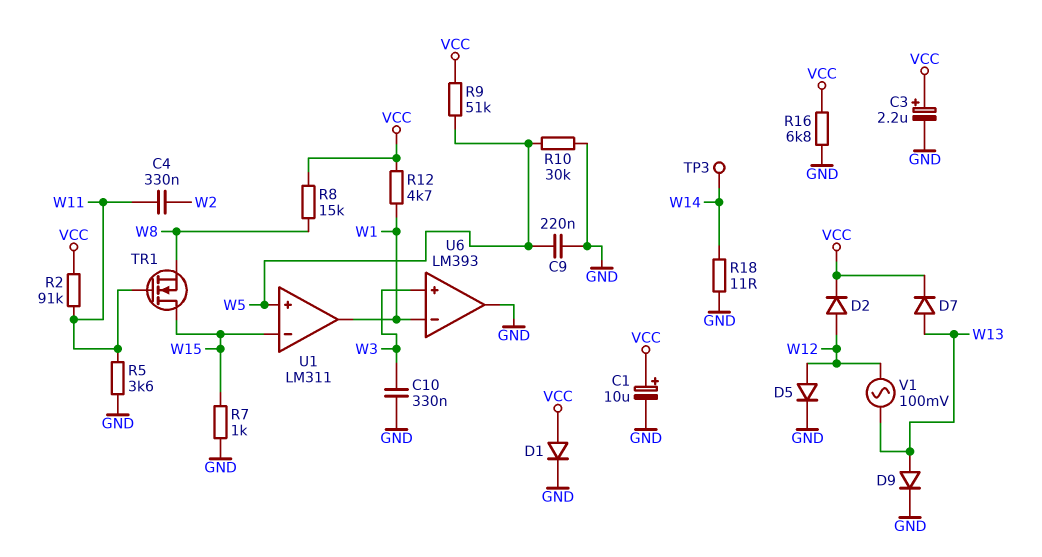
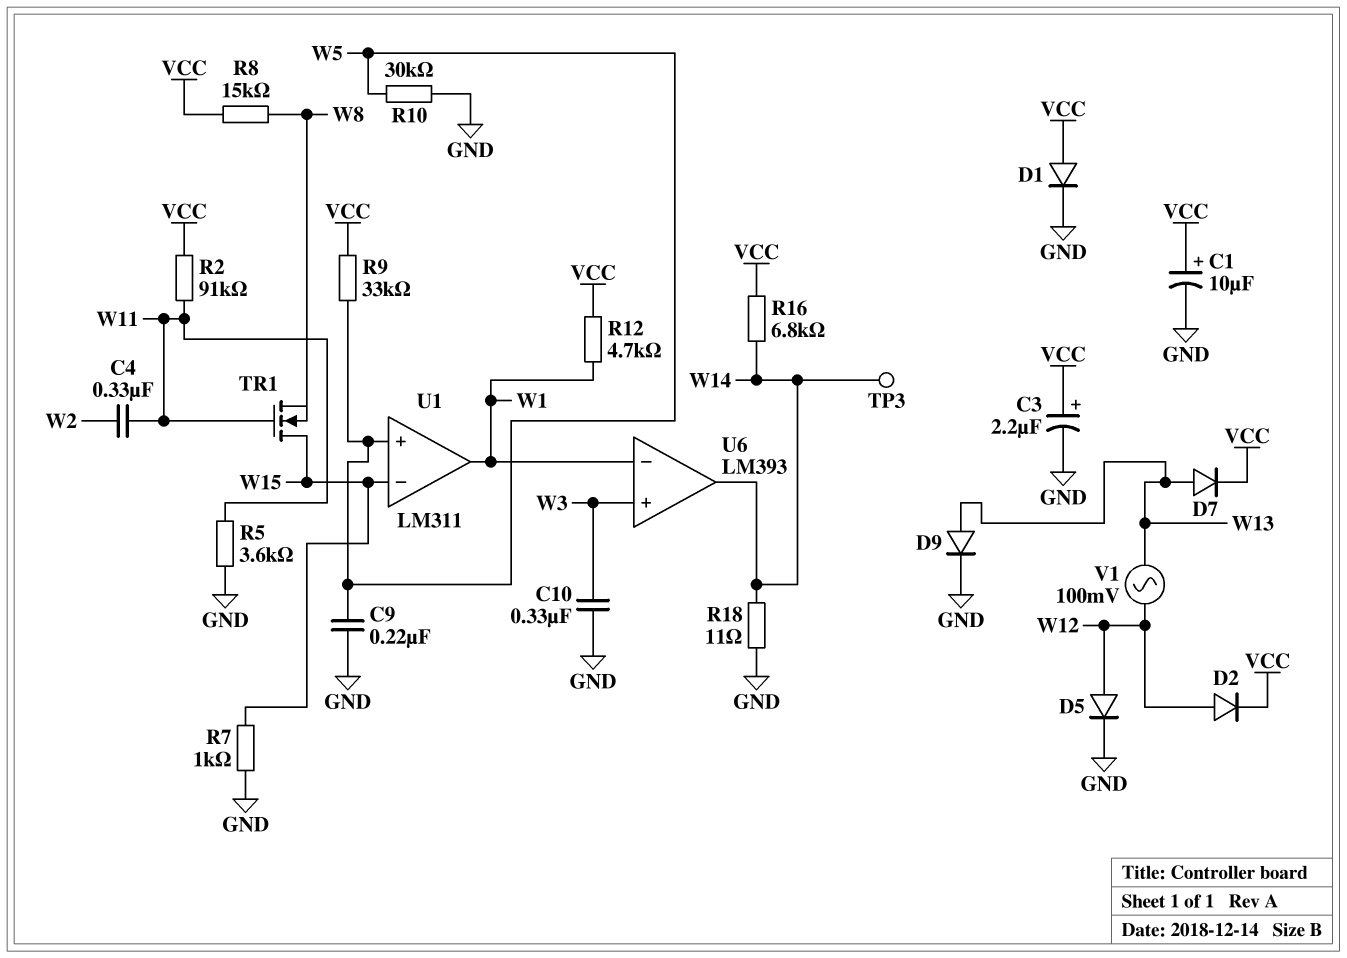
R9: 51k (VCC, W5) -> 33k (VCC, W5)
R16: 6.8k (GND, VCC) -> 6.8k (VCC, W14)
U6 pin out: GND -> W14

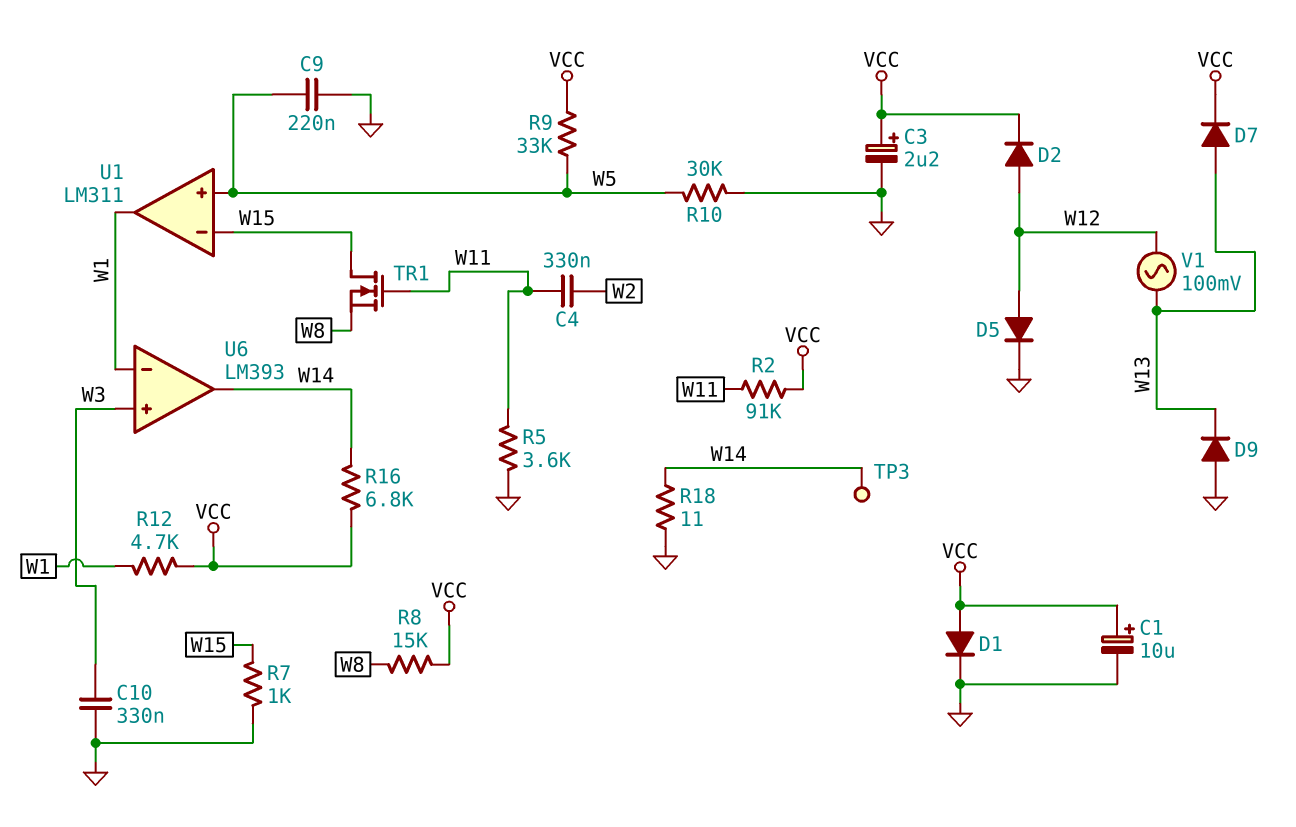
D9: diode (A W13, K GND) -> diode (A GND, K W13)

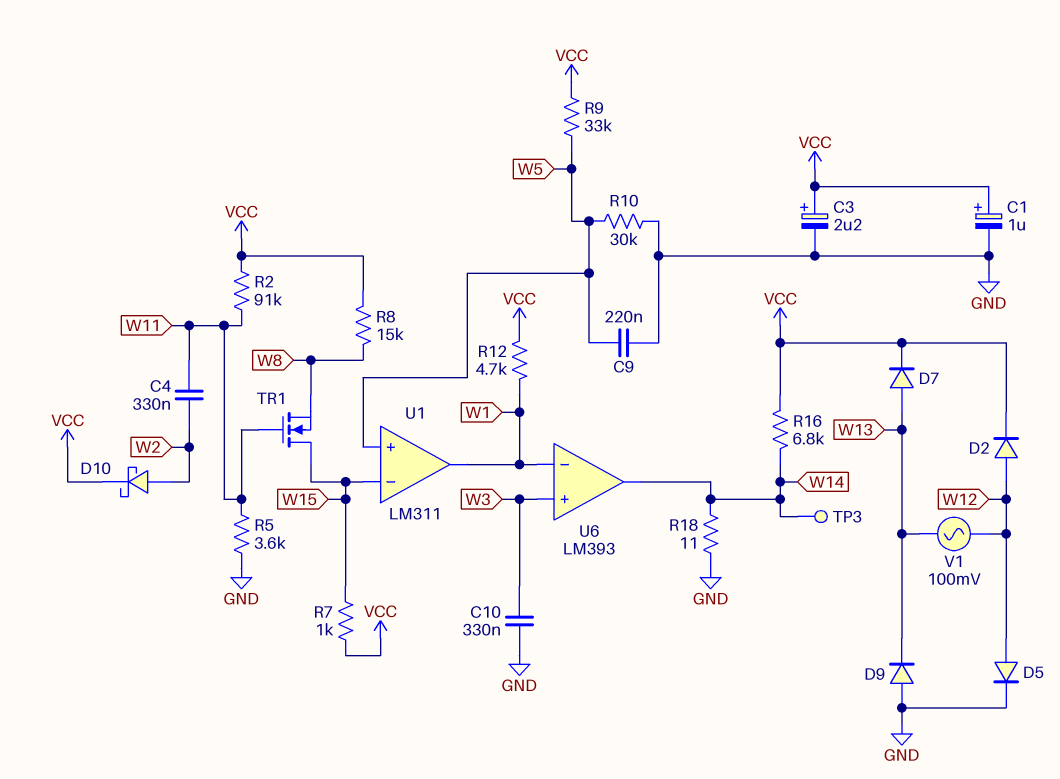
C1: 10uF (plus VCC, minus GND) -> 1uF (plus VCC, minus GND)
D1: diode (A VCC, K GND) -> none
D10: none -> schottky (A W2, K VCC)
R7: 1k (GND, W15) -> 1k (VCC, W15)

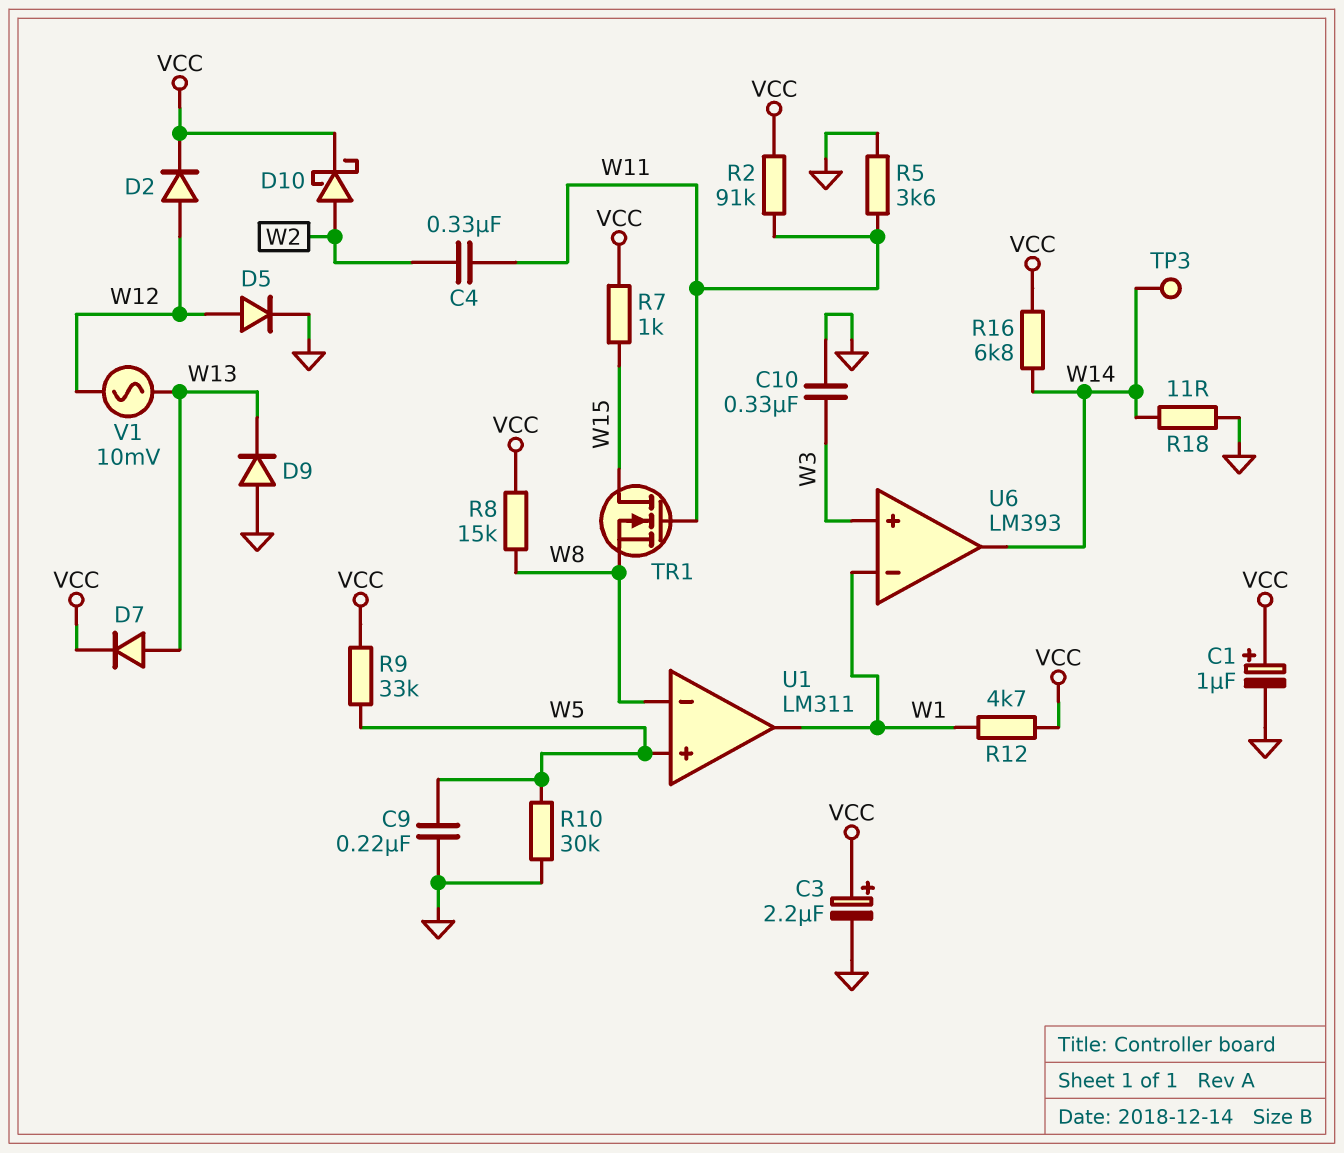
U1 pin in-: W15 -> W8
V1: AC 100mV (W12, W13) -> AC 10mV (W12, W13)

